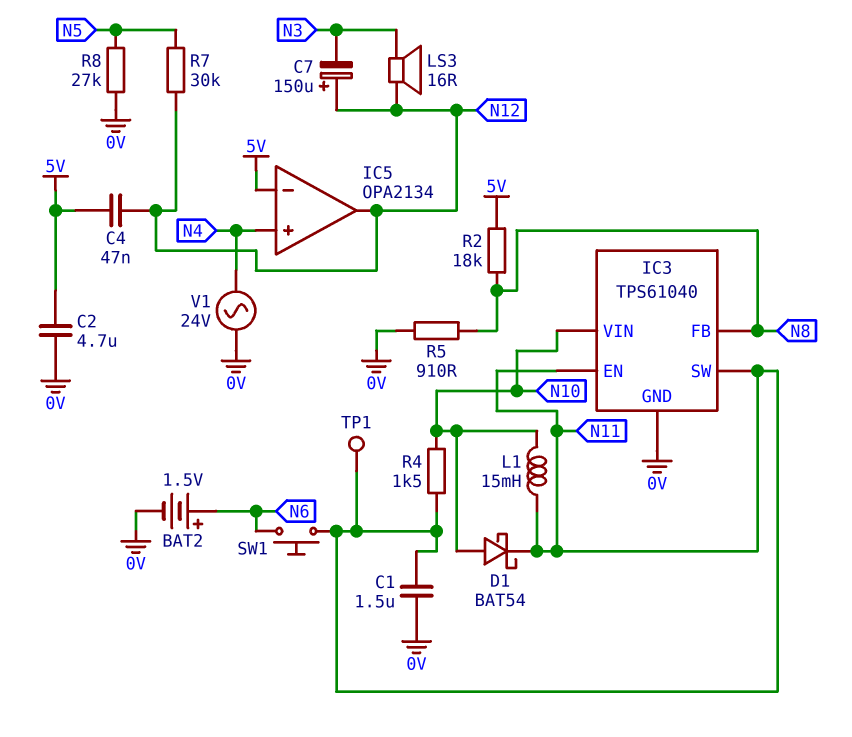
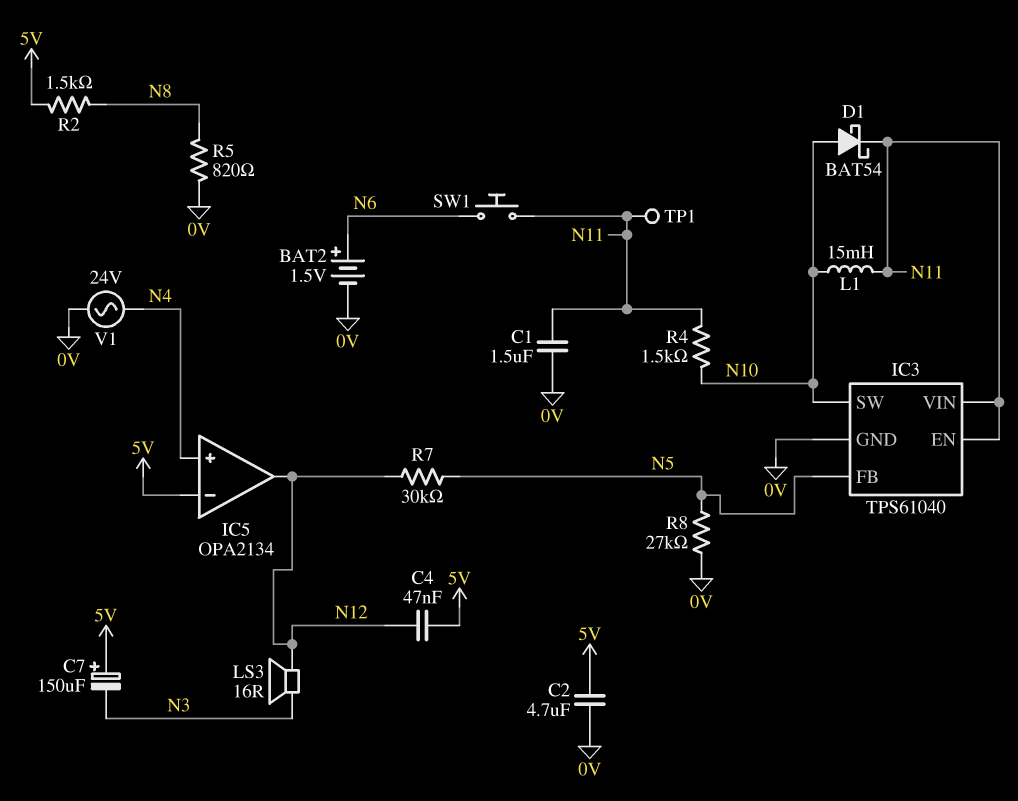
C7: 150uF (plus N12, minus N3) -> 150uF (plus 5V, minus N3)
IC3 pin FB: N8 -> N5
IC3 pin SW: N11 -> N10
IC3 pin VIN: N10 -> N11
R2: 18k (5V, N8) -> 1.5k (5V, N8)
R5: 910 (0V, N8) -> 820 (0V, N8)

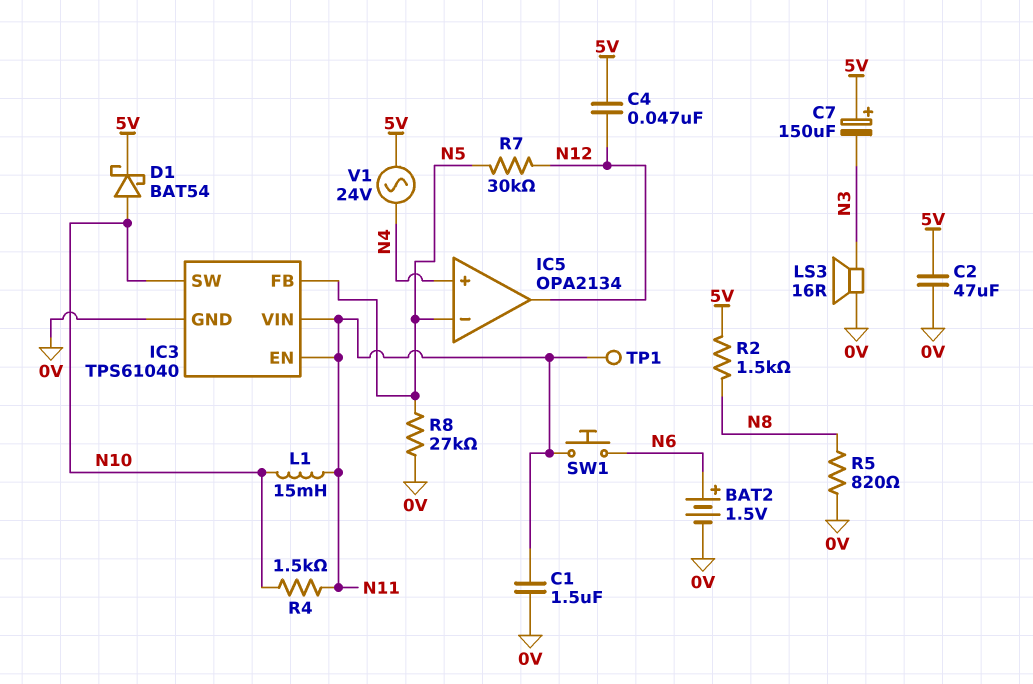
C2: 4.7uF (0V, 5V) -> 47uF (0V, 5V)
D1: schottky BAT54 (A N10, K N11) -> schottky BAT54 (A N10, K 5V)
IC5 pin in-: 5V -> N5
LS3: speaker 16R (N3, N12) -> speaker 16R (0V, N3)
V1: AC 24V (0V, N4) -> AC 24V (5V, N4)

